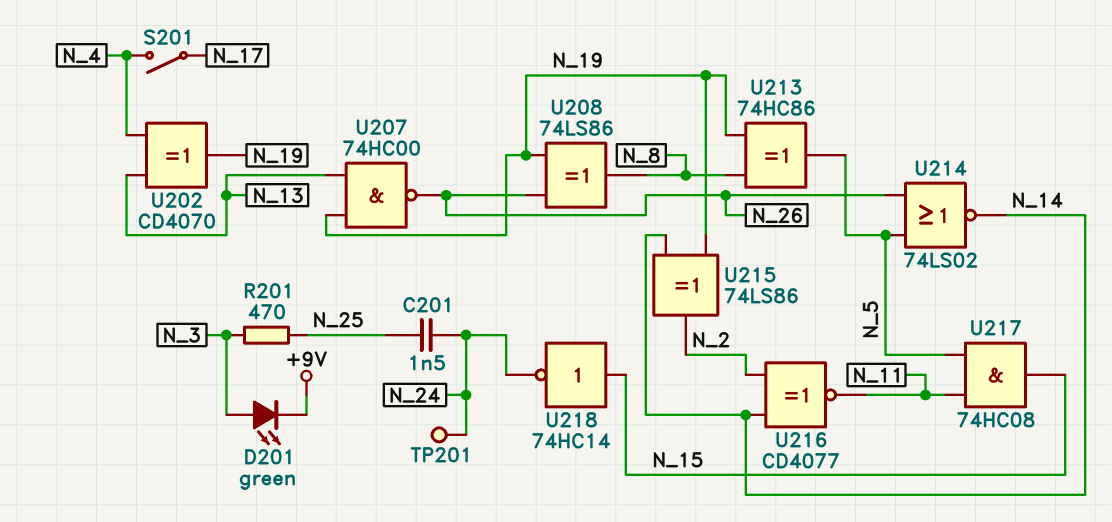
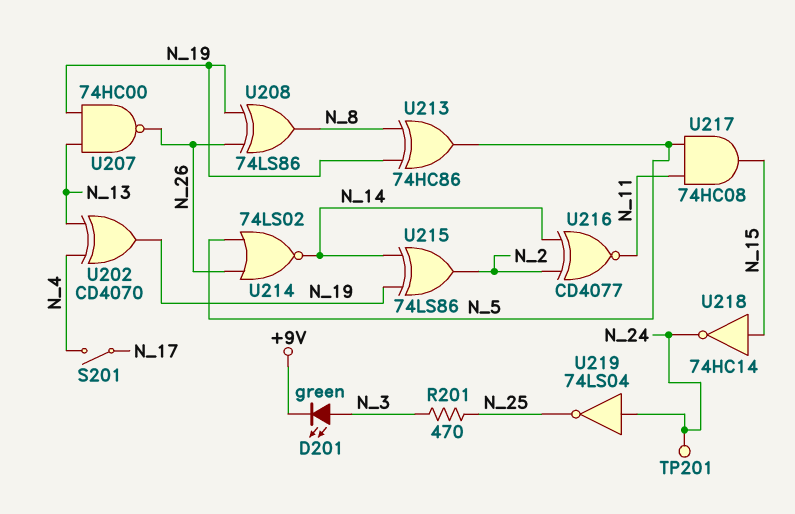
C201: 1.5nF (N_24, N_25) -> none
U219: none -> NOT 74LS04 (in N_24, out N_25)

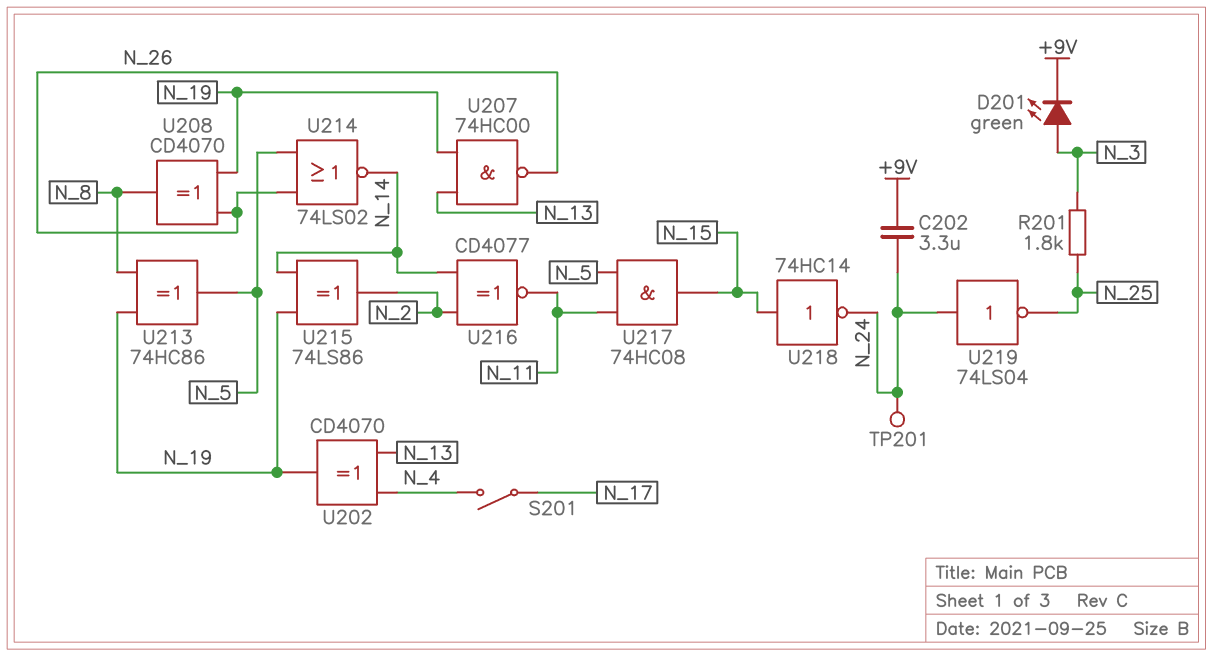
C202: none -> 3.3uF (+9V, N_24)
R201: 470 (N_3, N_25) -> 1.8k (N_3, N_25)
U208: XOR 74LS86 (in N_19, in N_26, out N_8) -> XOR CD4070 (in N_19, in N_26, out N_8)

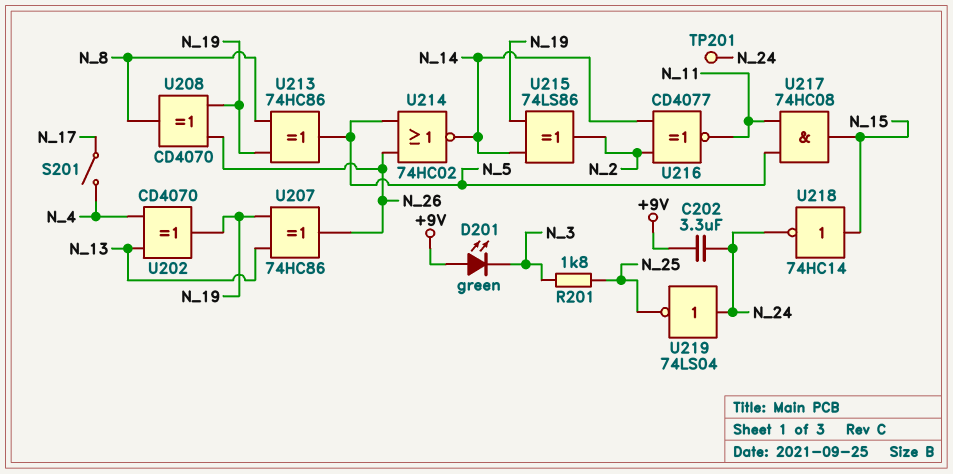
D201: LED green (A N_3, K +9V) -> LED green (A +9V, K N_3)
U207: NAND 74HC00 (in N_13, in N_19, out N_26) -> XOR 74HC86 (in N_13, in N_19, out N_26)
U214: NOR 74LS02 (in N_5, in N_26, out N_14) -> NOR 74HC02 (in N_5, in N_26, out N_14)

